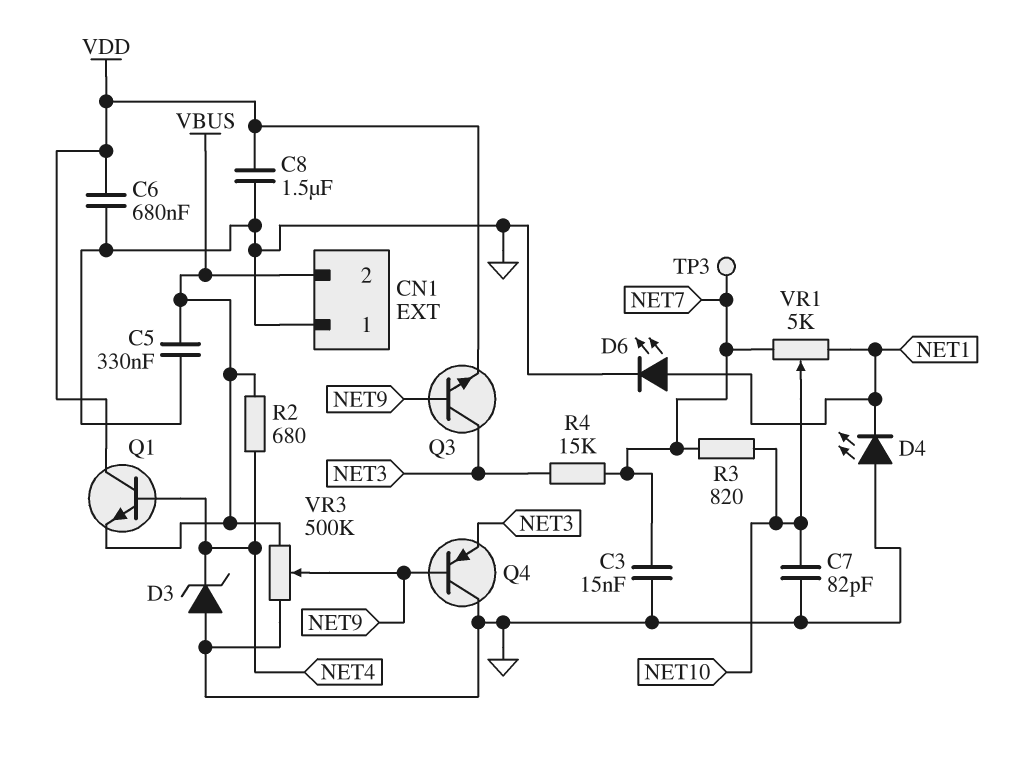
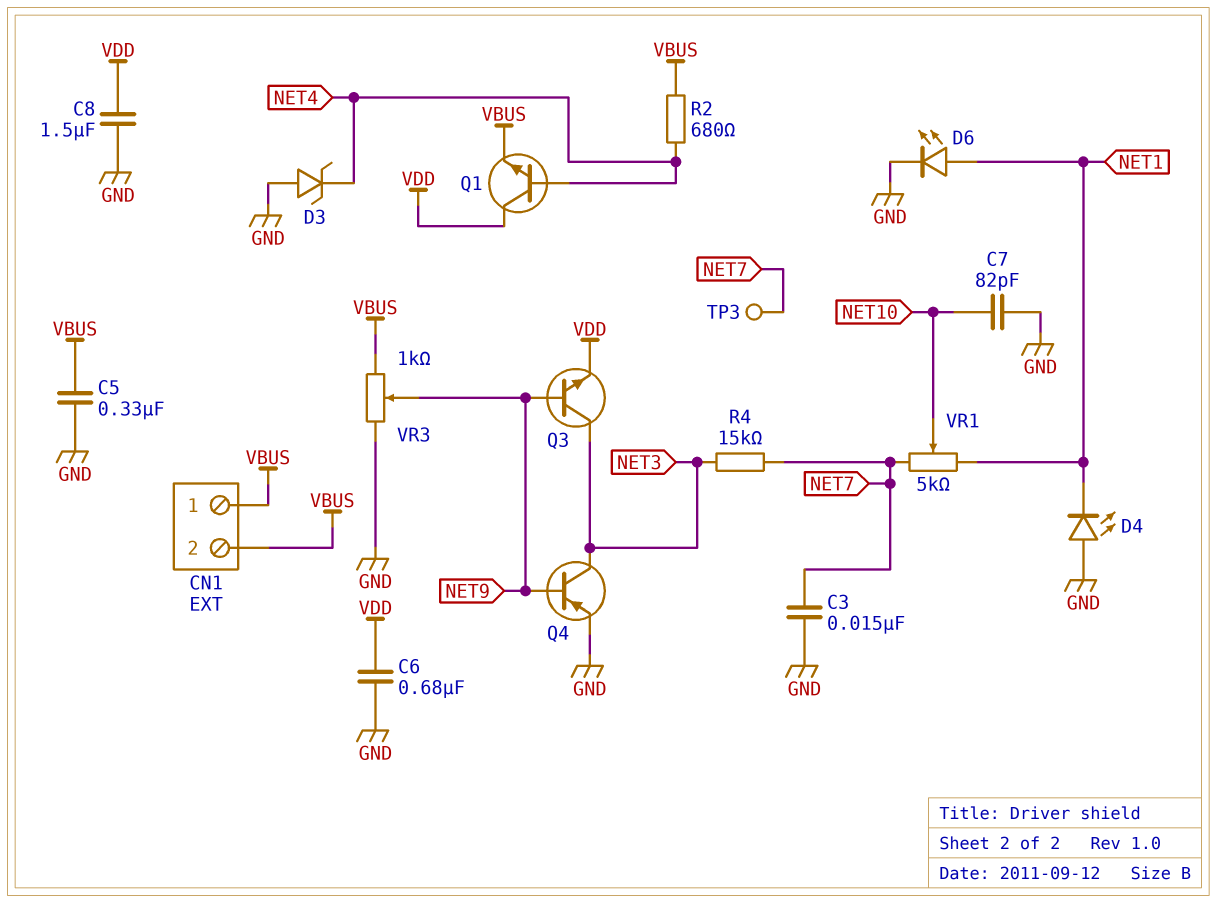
CN1 pin 1: GND -> VBUS
Q4: PNP (B NET9, C GND, E NET3) -> PNP (B NET9, C NET3, E GND)
R3: 820 (NET7, NET10) -> none
VR3: 500k (GND, VBUS, wiper NET9) -> 1k (GND, VBUS, wiper NET9)

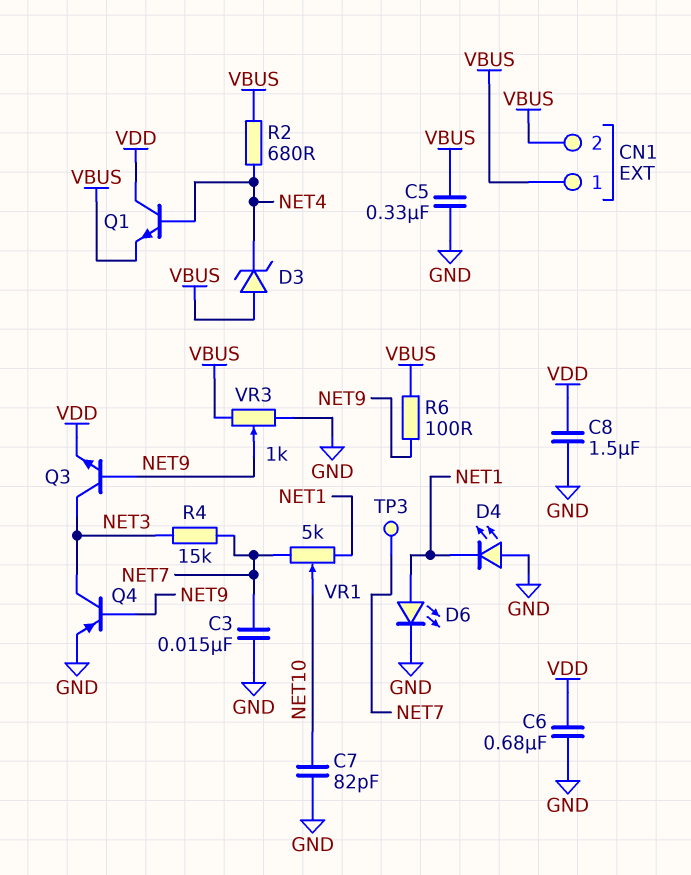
D3: zener (A GND, K NET4) -> zener (A VBUS, K NET4)
R6: none -> 100 (NET9, VBUS)

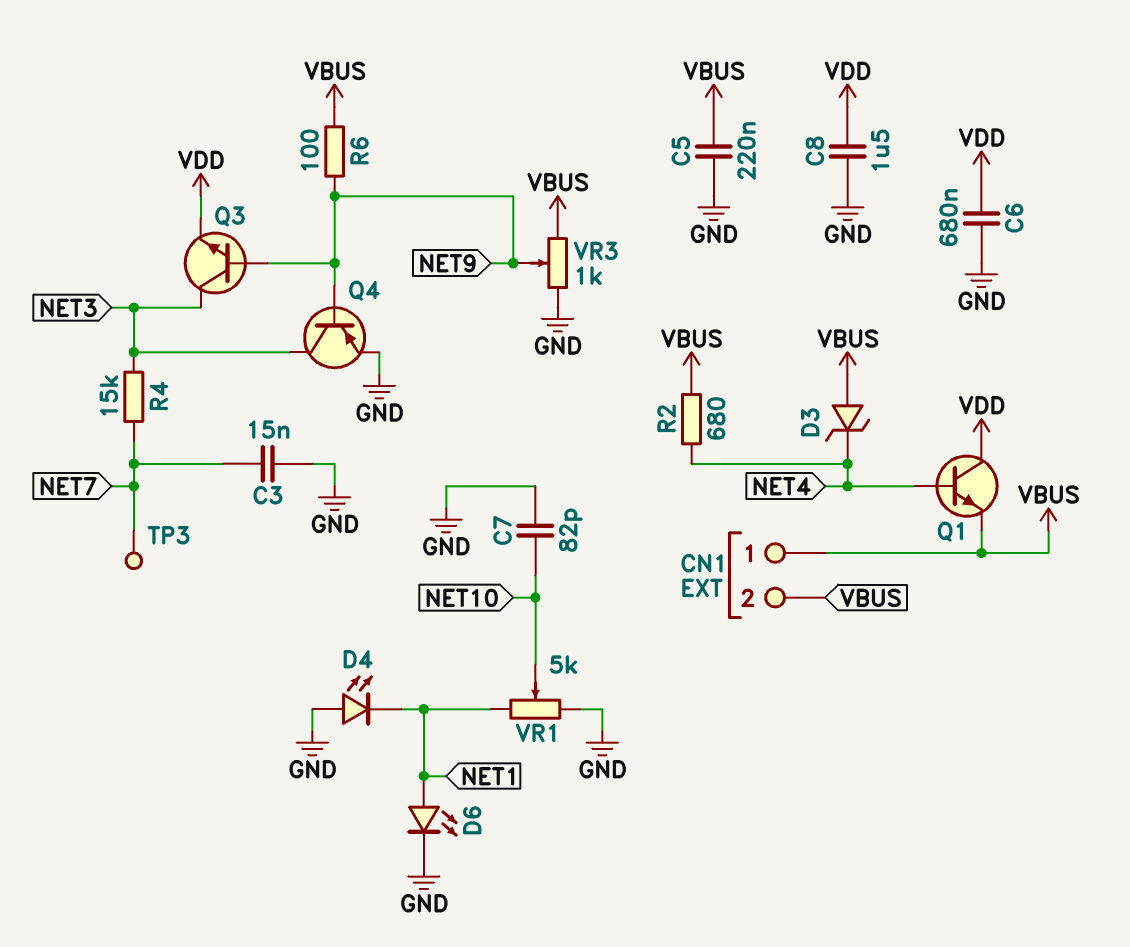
C5: 330nF (GND, VBUS) -> 220nF (GND, VBUS)
VR1: 5k (NET1, NET7, wiper NET10) -> 5k (GND, NET1, wiper NET10)

